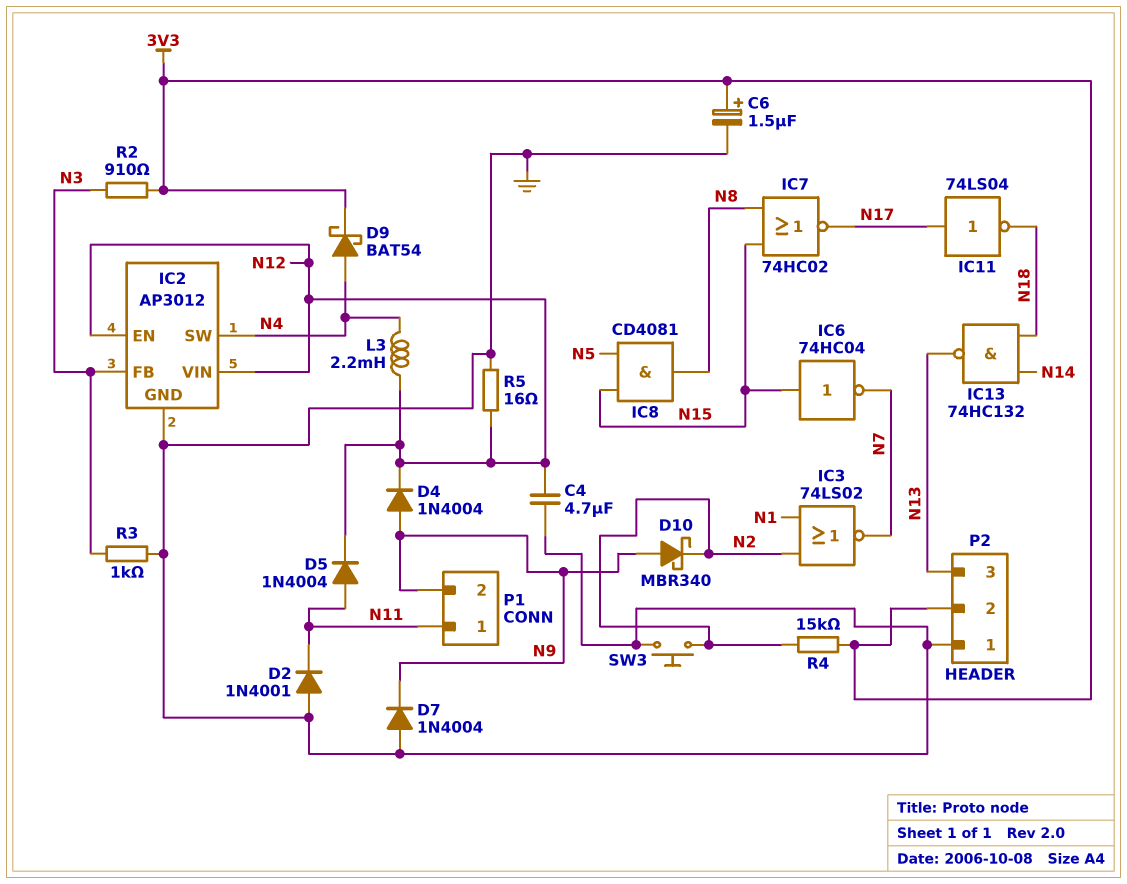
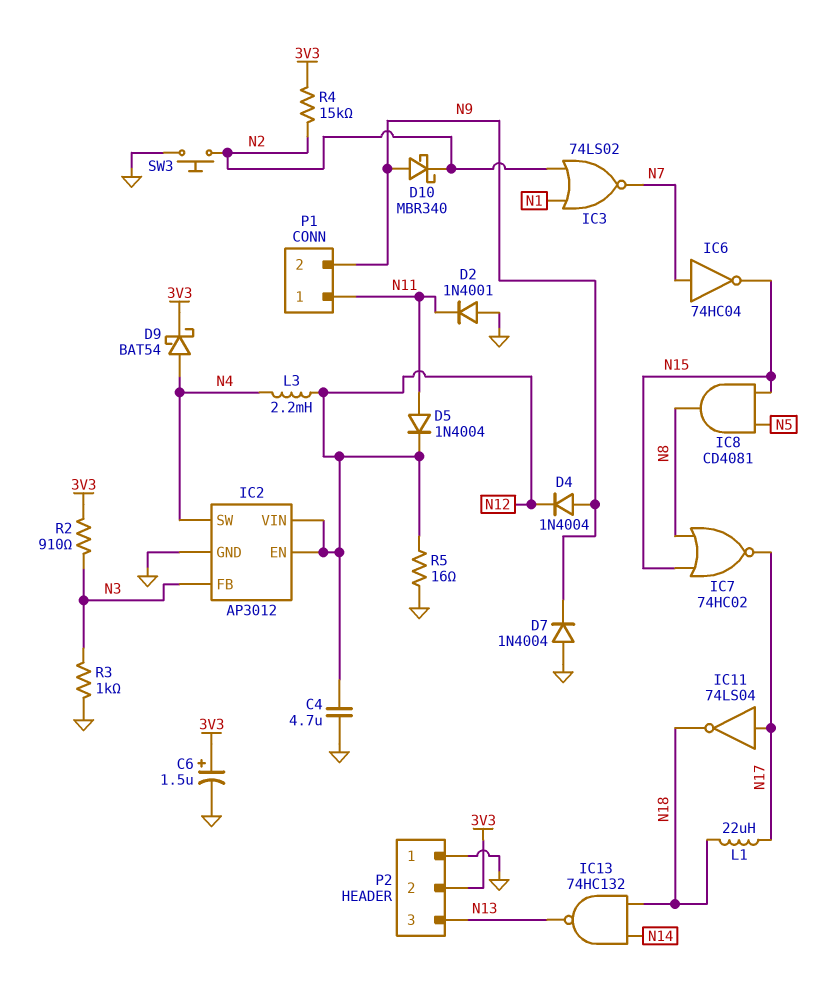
IC6: NOT 74HC04 (in N15, out N7) -> NOT 74HC04 (in N7, out N15)
L1: none -> 22uH (N17, N18)

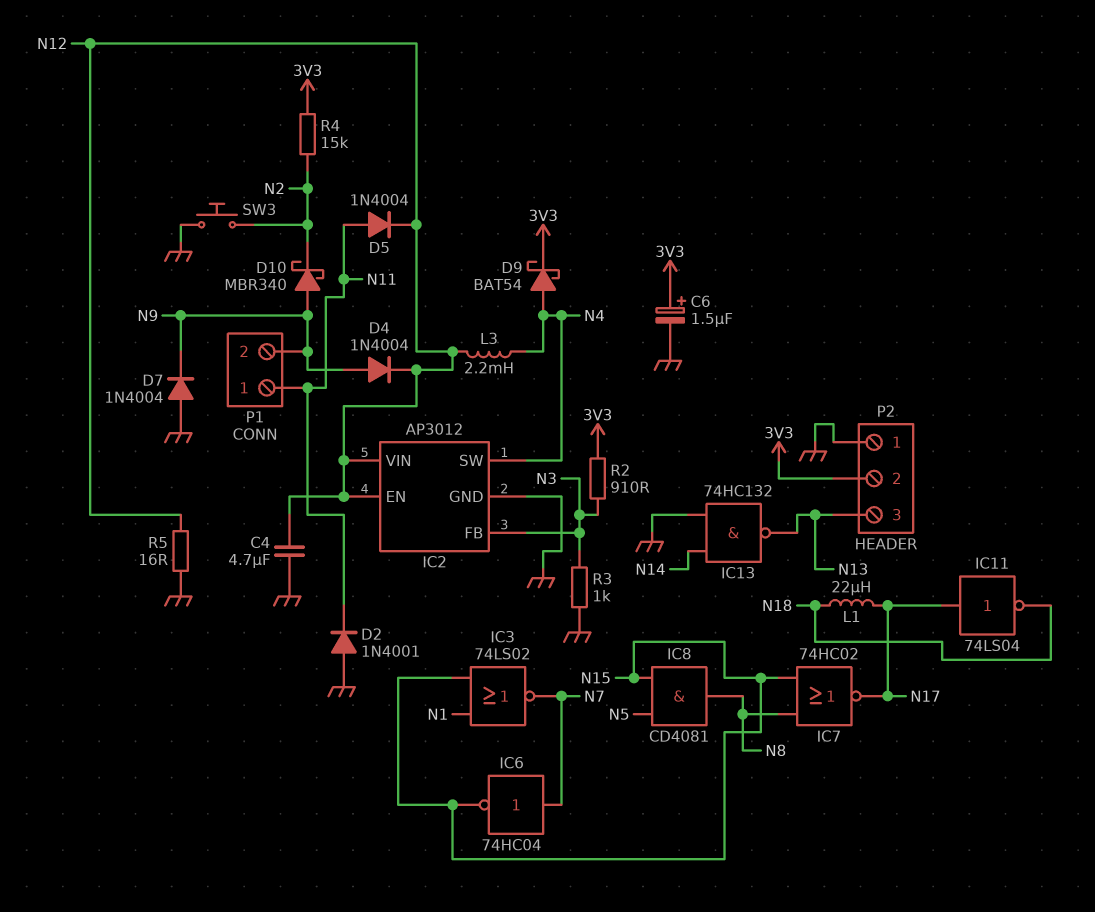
IC3: NOR 74LS02 (in N1, in N2, out N7) -> NOR 74LS02 (in N1, in N15, out N7)
IC13: NAND 74HC132 (in N14, in N18, out N13) -> NAND 74HC132 (in GND, in N14, out N13)

